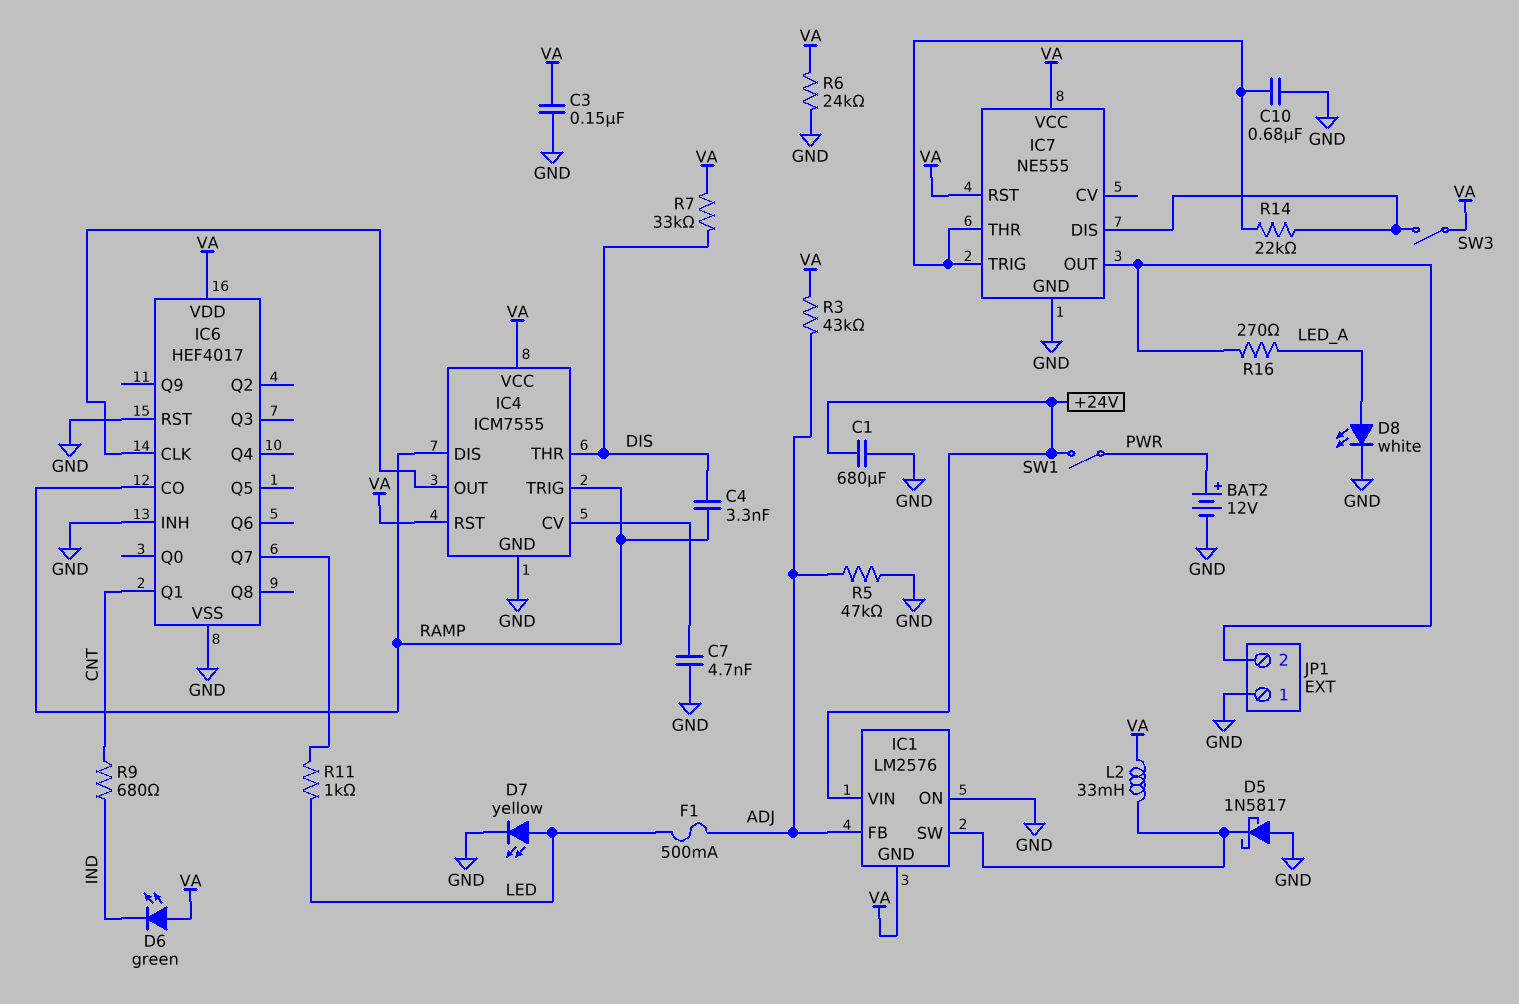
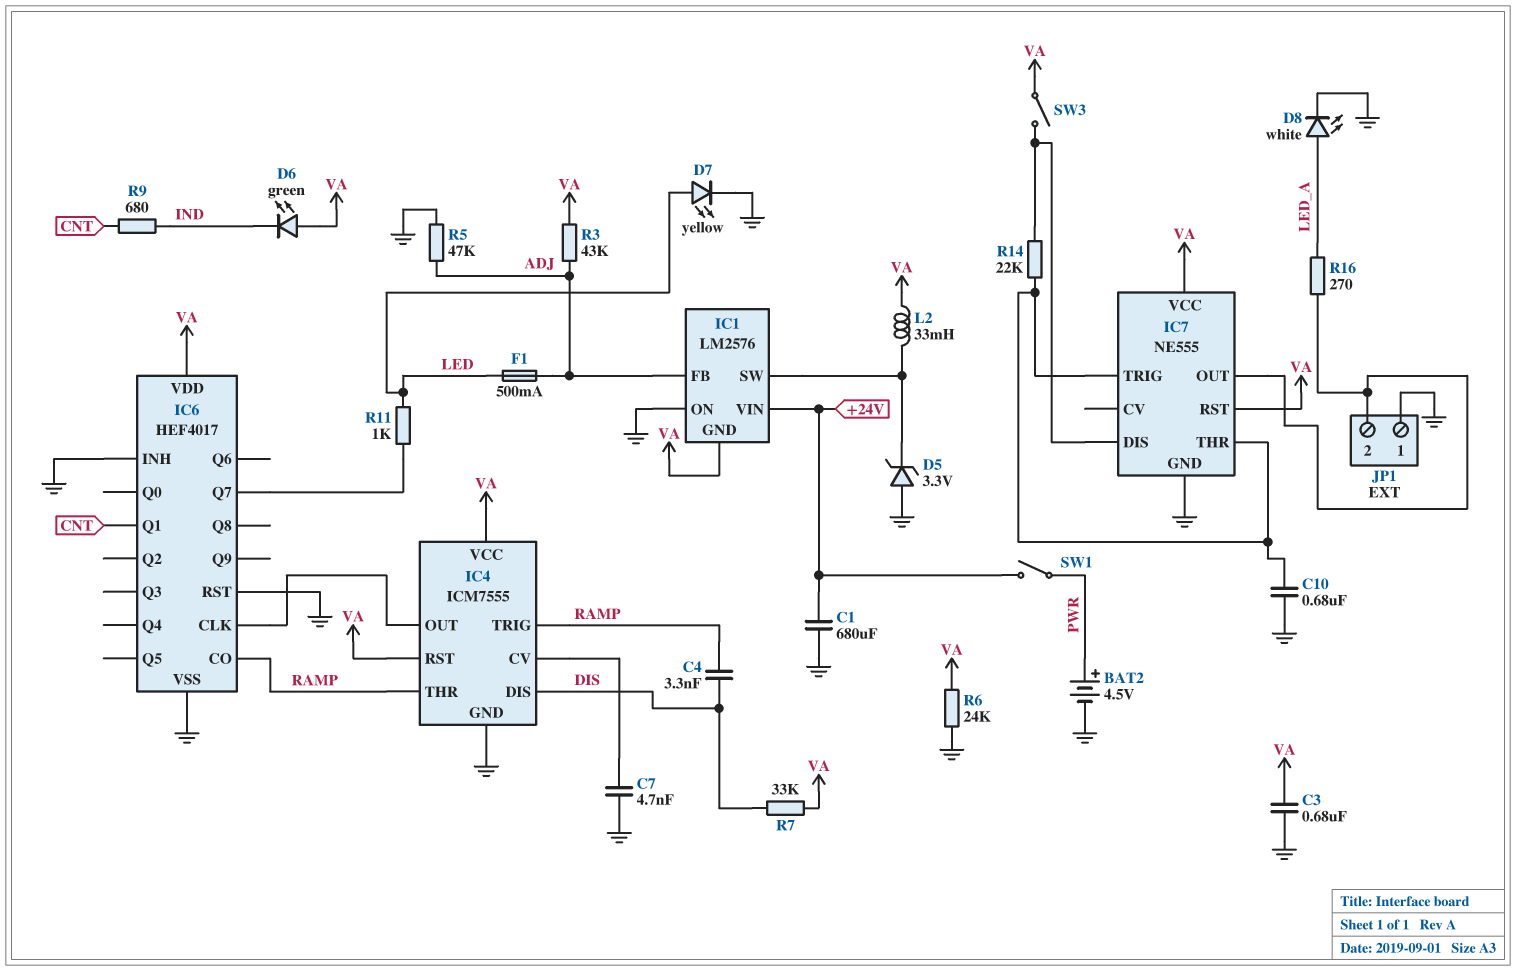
BAT2: 12V (plus PWR, minus GND) -> 4.5V (plus PWR, minus GND)
C3: 150nF (GND, VA) -> 680nF (GND, VA)
D5: schottky 1N5817 (A GND, K IC1/SW) -> zener 3.3V (A GND, K IC1/SW)
IC4 pin DIS: RAMP -> DIS
IC4 pin THR: DIS -> RAMP

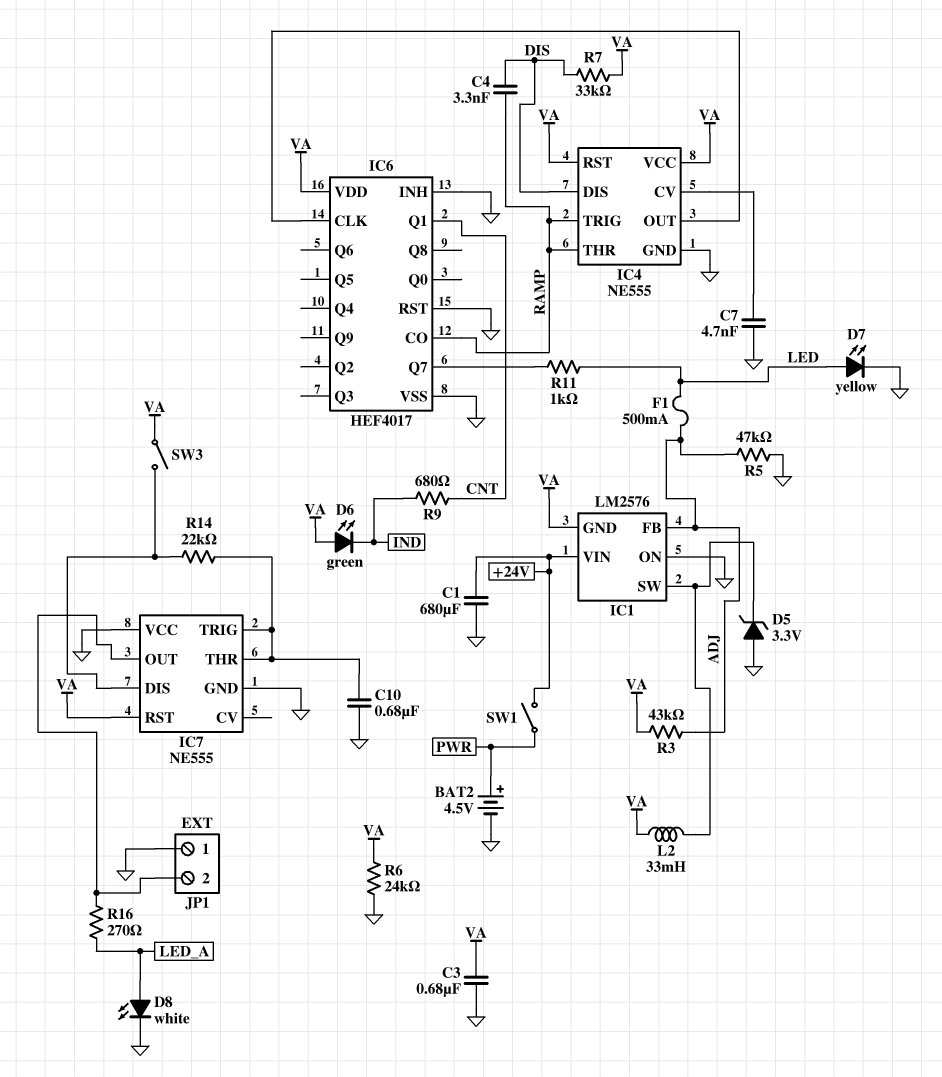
IC4: ICM7555 -> NE555
IC7 pin VCC: VA -> GND

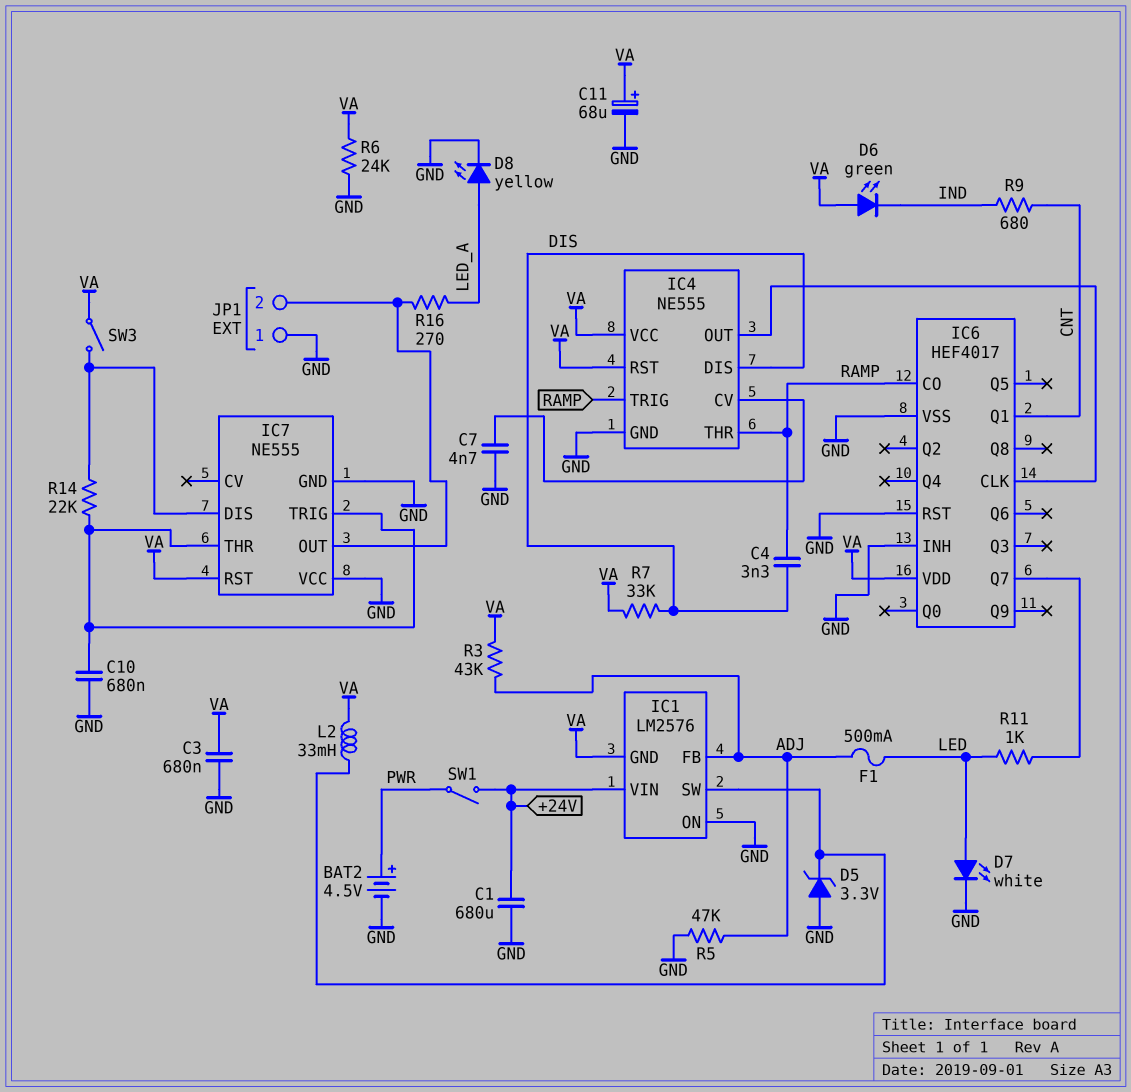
C11: none -> 68uF (plus VA, minus GND)
D7: LED yellow (A LED, K GND) -> LED white (A LED, K GND)
D8: LED white (A LED_A, K GND) -> LED yellow (A LED_A, K GND)

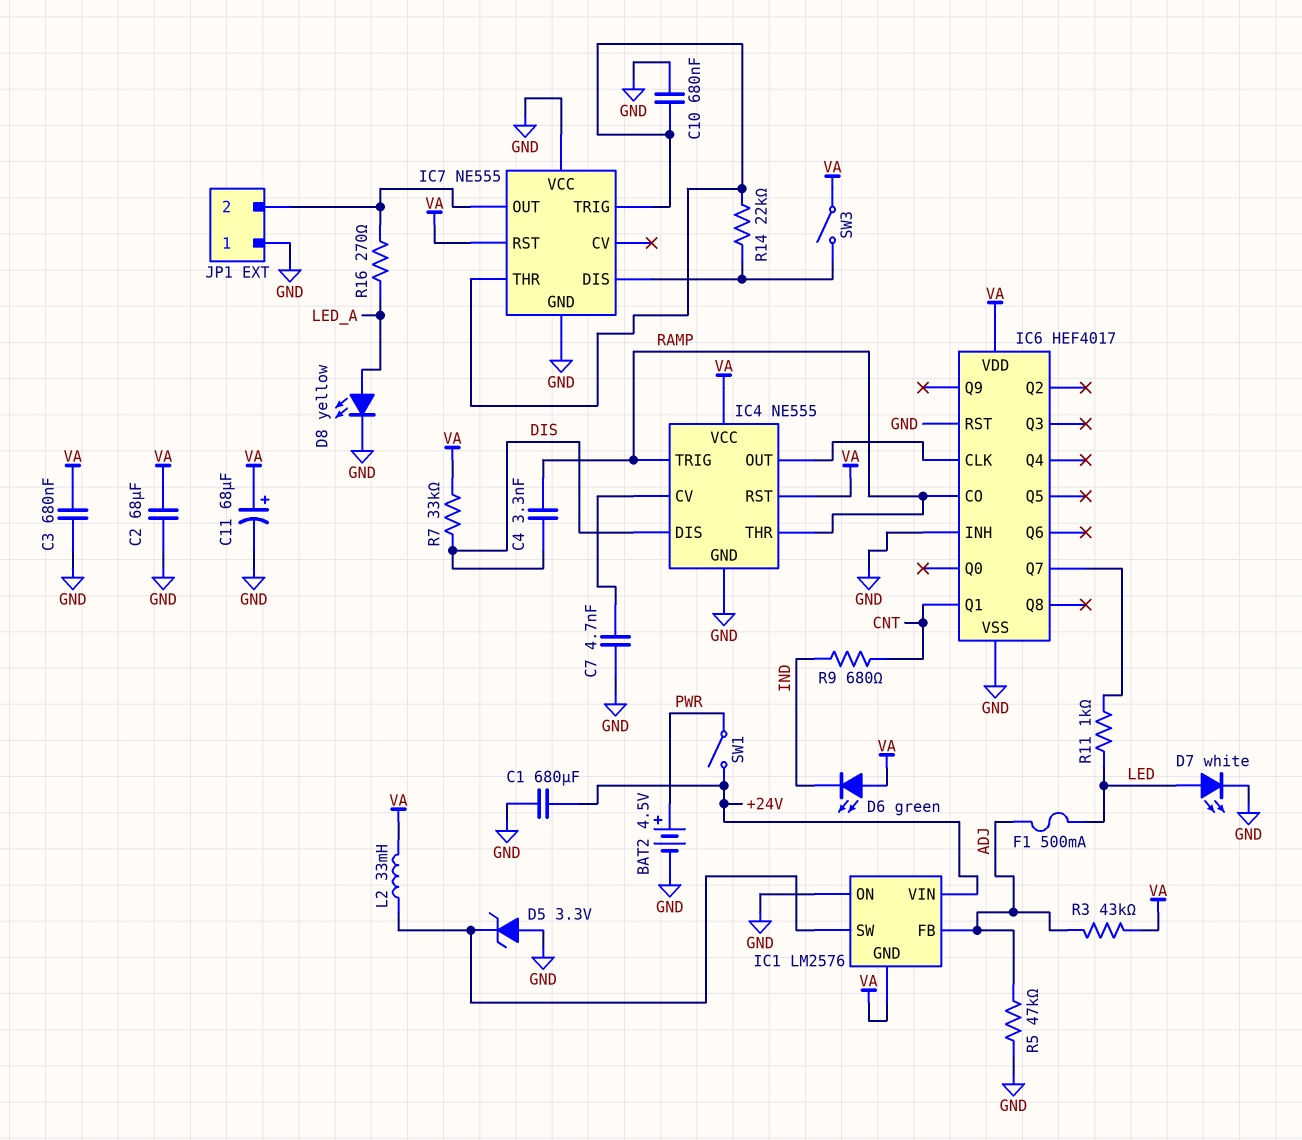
C2: none -> 68uF (GND, VA)
R6: 24k (GND, VA) -> none

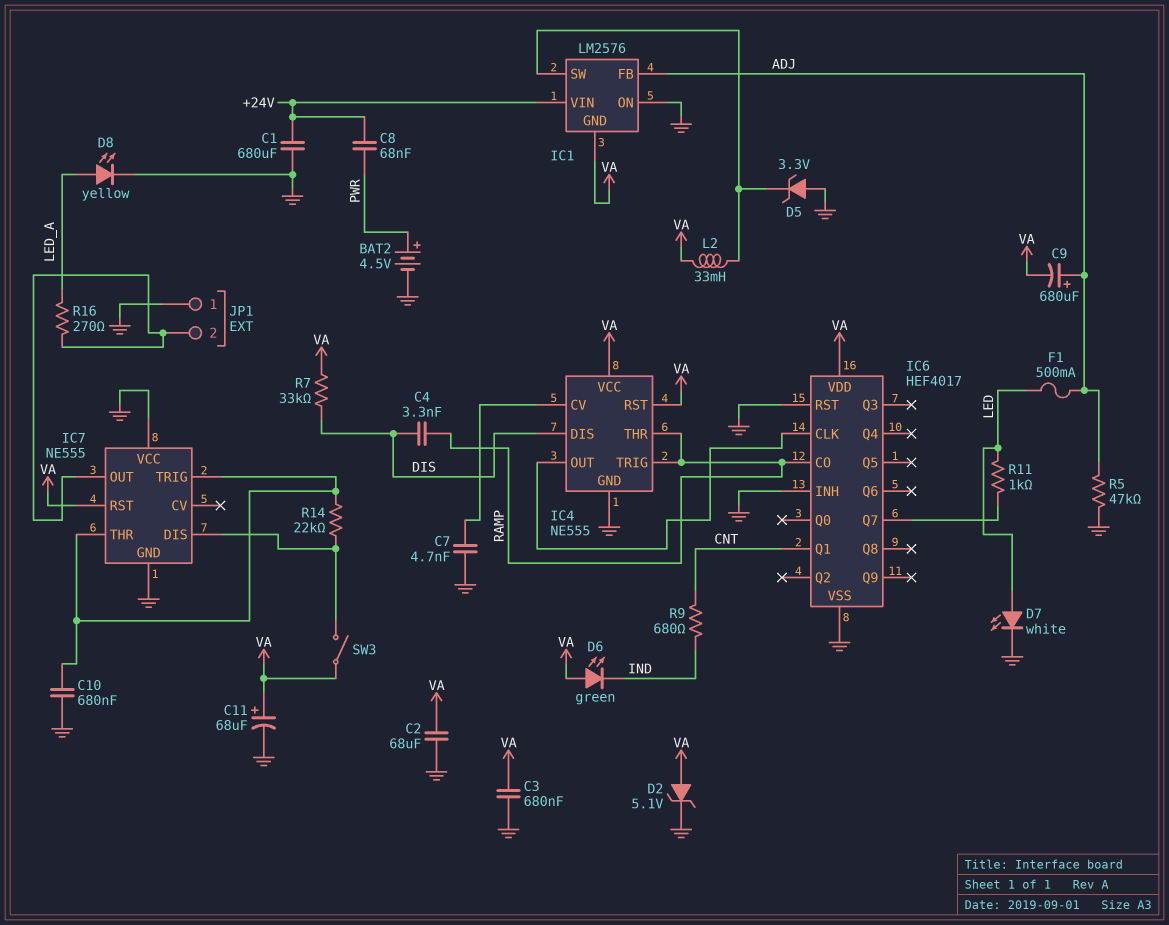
C8: none -> 68nF (+24V, PWR)
C9: none -> 680uF (plus ADJ, minus VA)
D2: none -> zener 5.1V (A VA, K GND)
R3: 43k (ADJ, VA) -> none
SW1: switch (+24V, PWR) -> none

